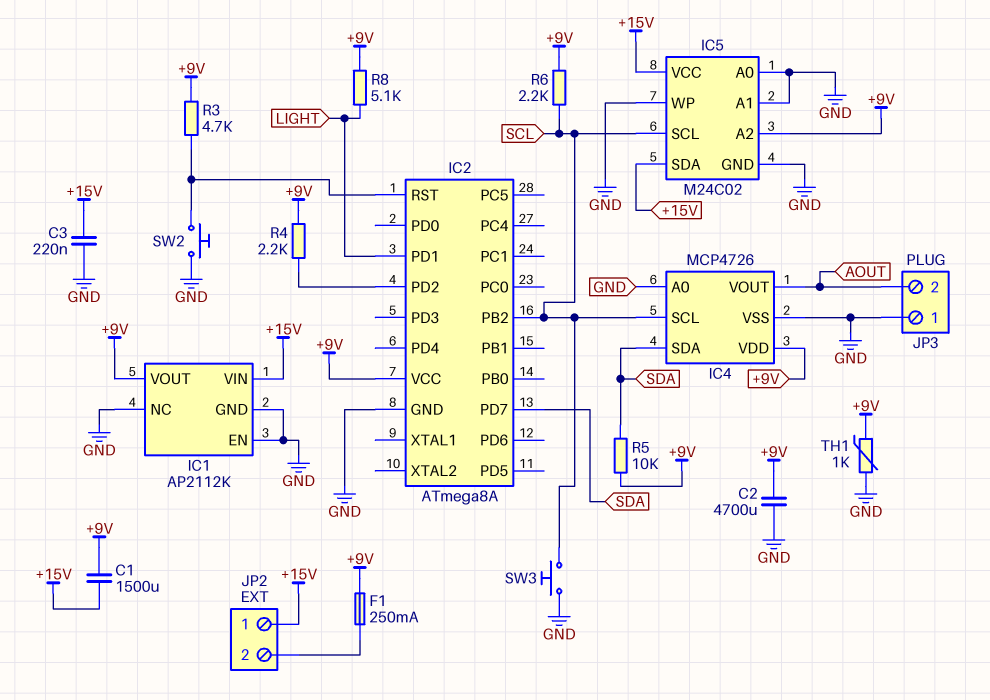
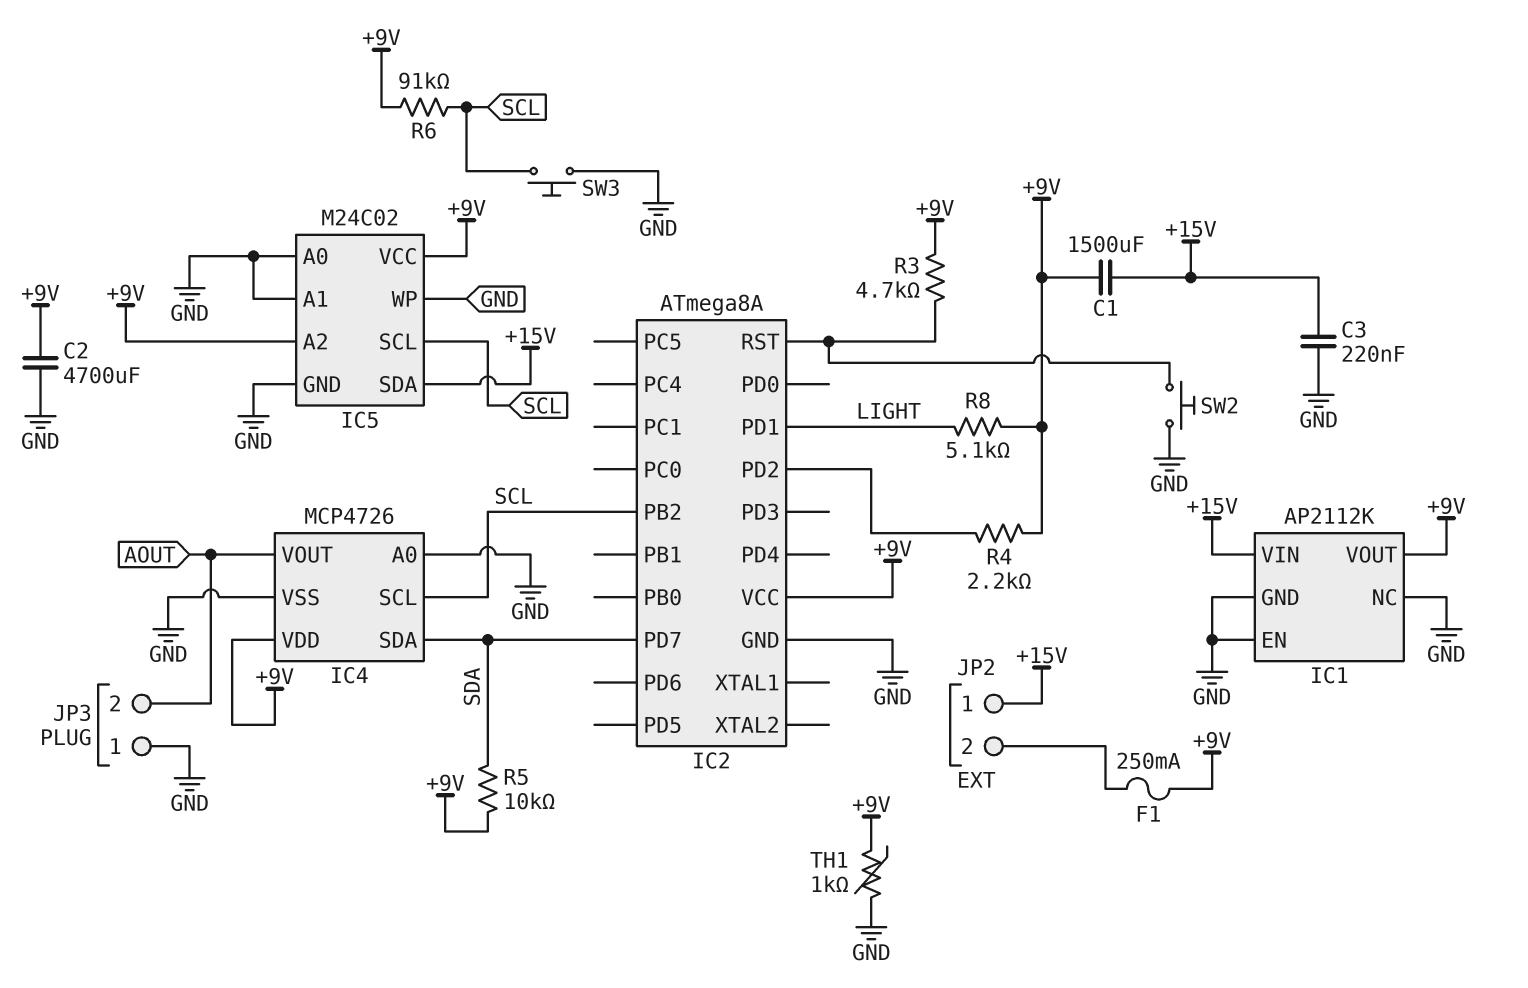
IC5 pin VCC: +15V -> +9V
R6: 2.2k (+9V, SCL) -> 91k (+9V, SCL)

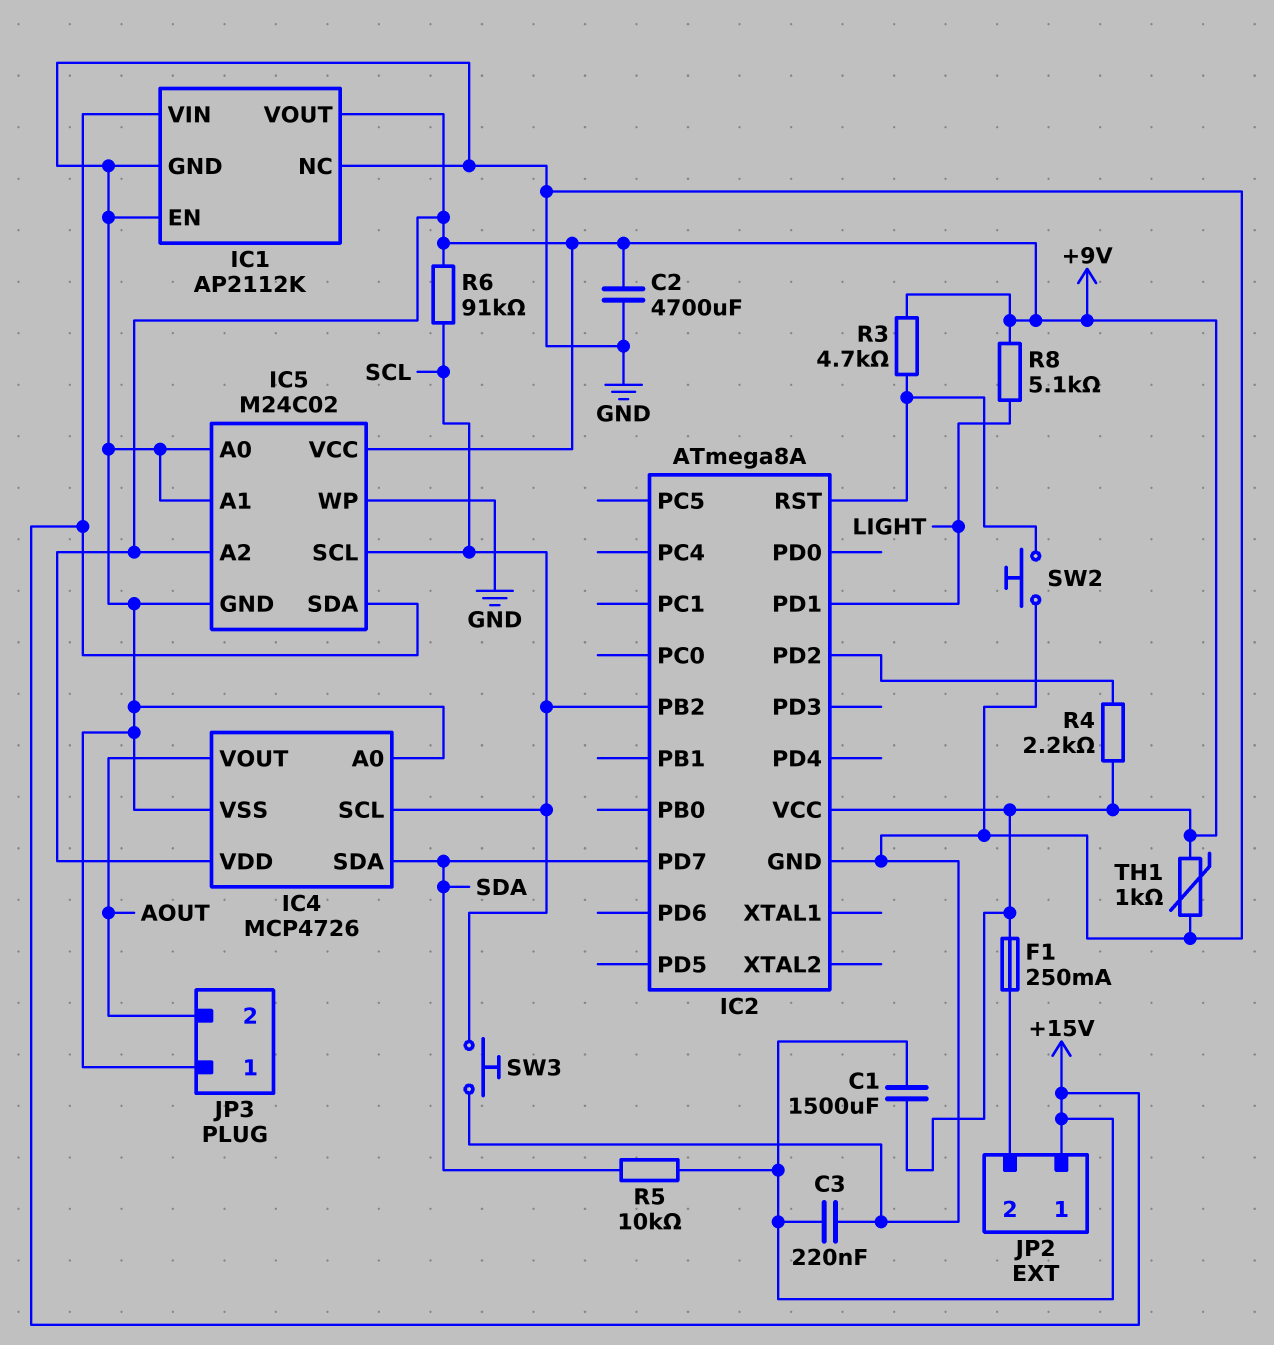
R5: 10k (+9V, SDA) -> 10k (+15V, SDA)

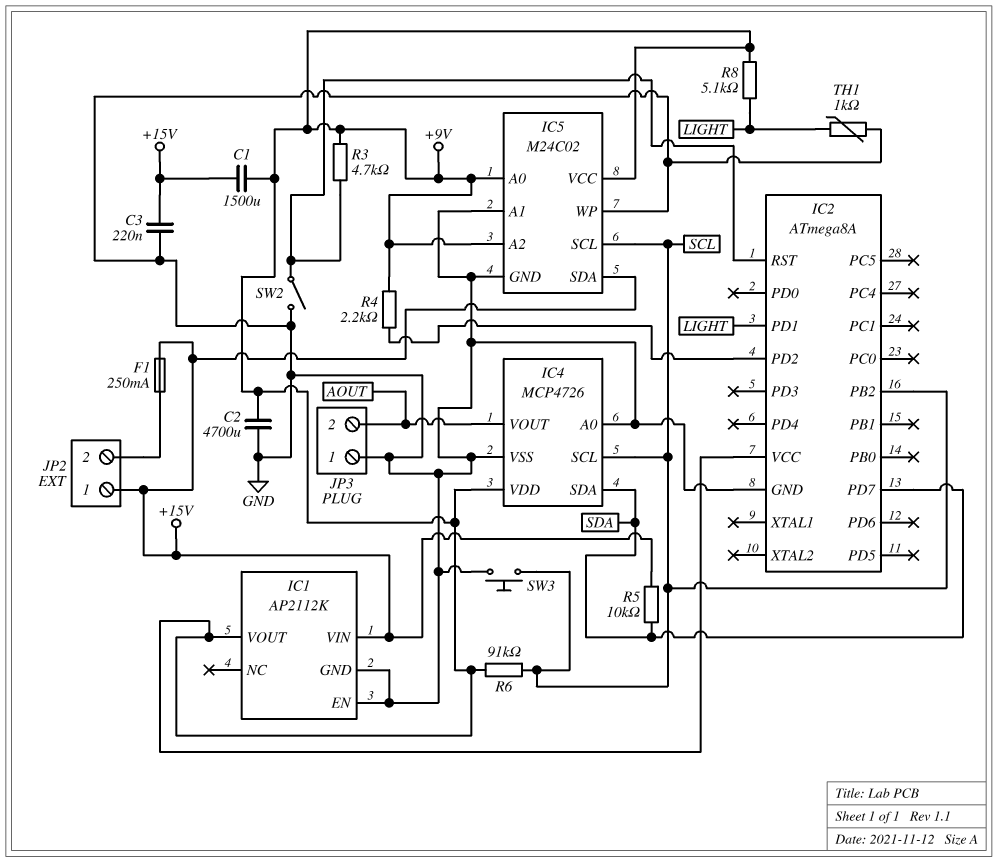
F1: 250mA (+9V, JP2/2) -> 250mA (+15V, JP2/2)
IC1 pin NC: GND -> none
IC5 pin A0: GND -> +9V
SW2: button (GND, IC2/RST) -> switch (GND, IC2/RST)
TH1: 1k (+9V, GND) -> 1k (GND, LIGHT)

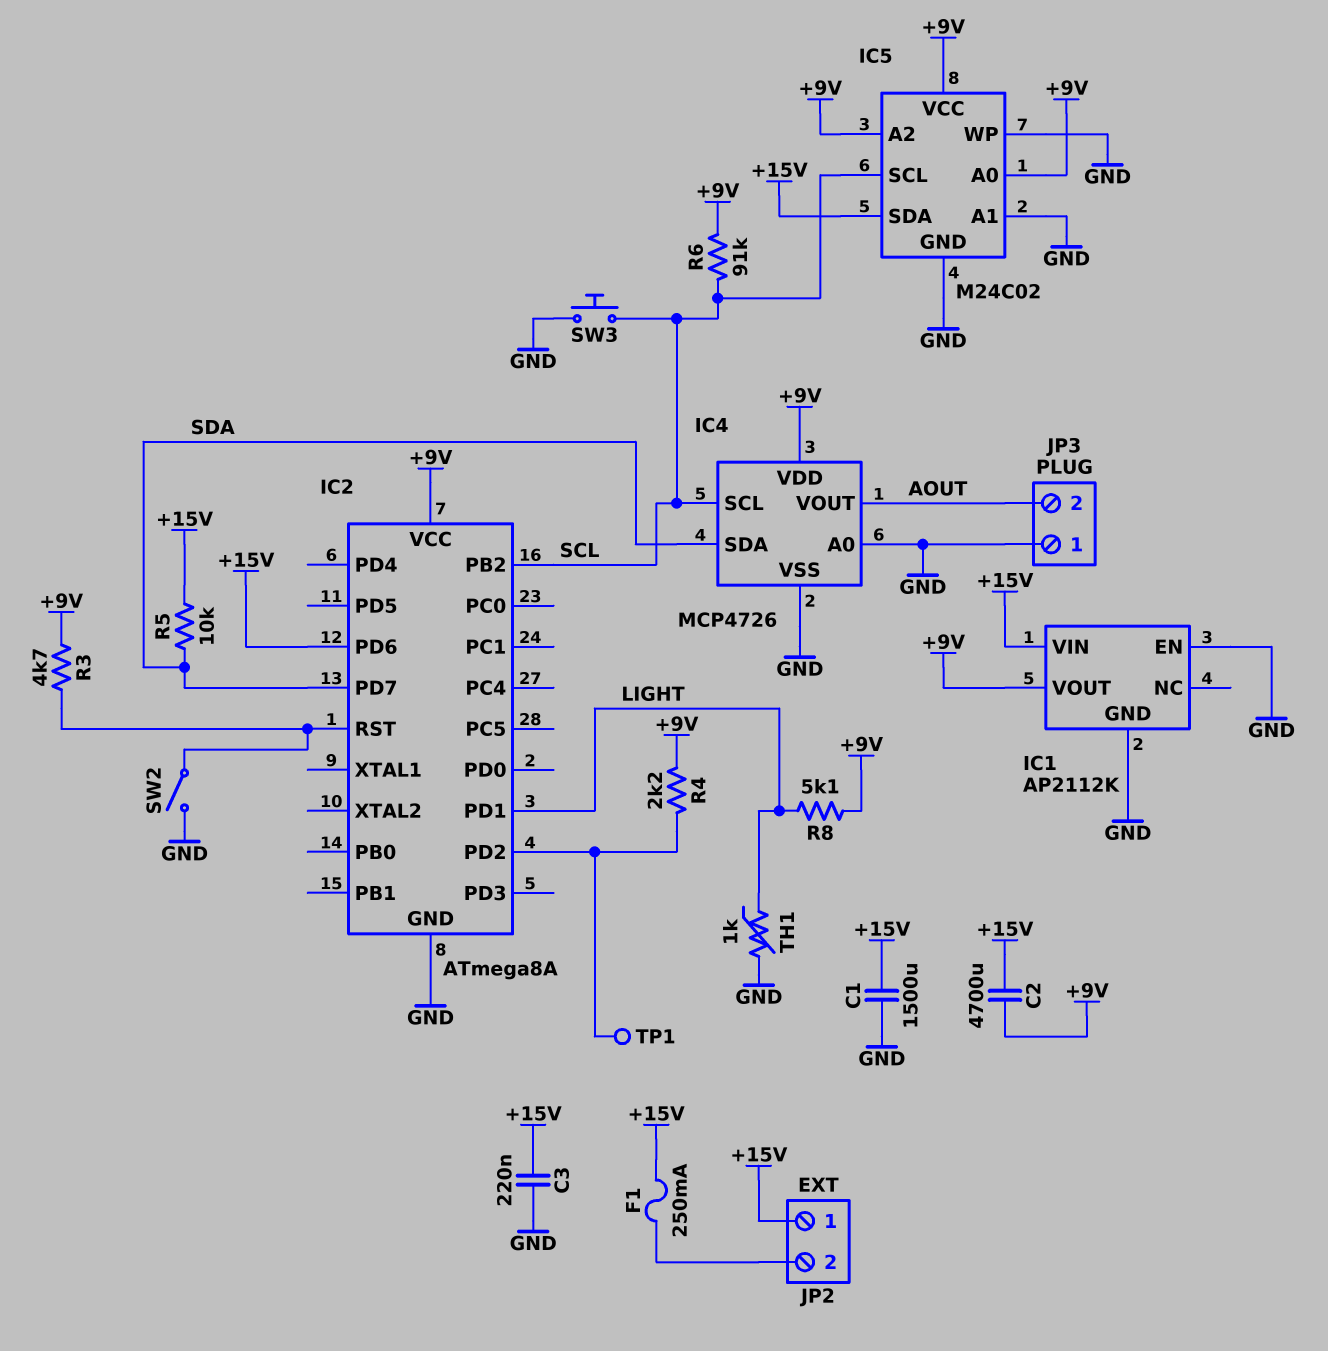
C1: 1500uF (+9V, +15V) -> 1500uF (+15V, GND)
C2: 4700uF (+9V, GND) -> 4700uF (+9V, +15V)
IC2 pin PD6: none -> +15V
TP1: none -> test point (IC2/PD2)

